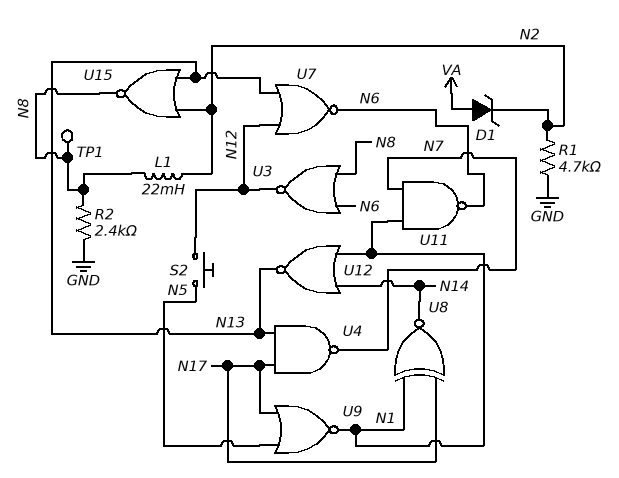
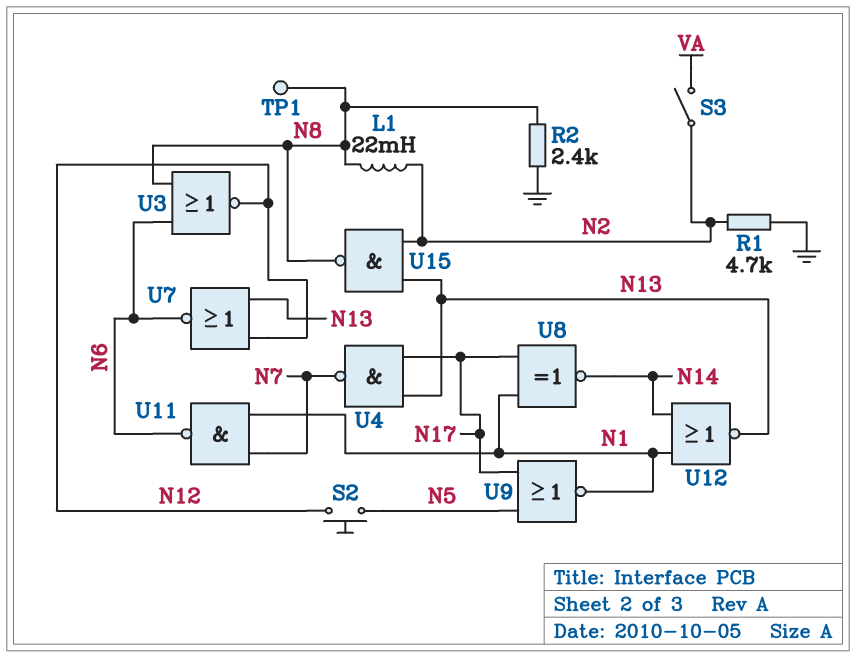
D1: zener (A VA, K N2) -> none
S3: none -> switch (N2, VA)
U15: NOR (in N2, in N13, out N8) -> NAND (in N2, in N13, out N8)

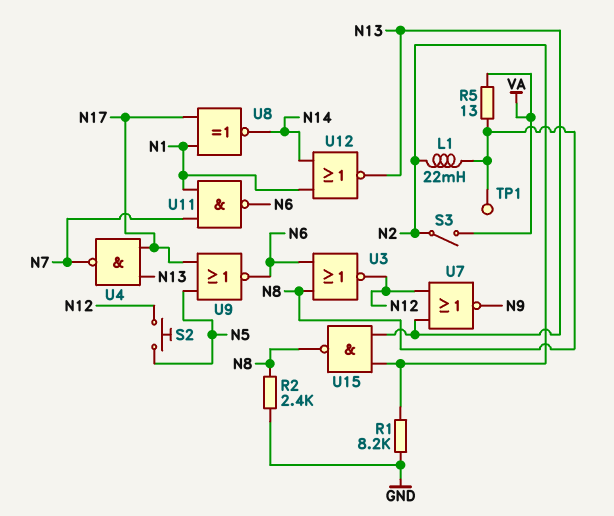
R1: 4.7k (GND, N2) -> 8.2k (GND, N2)
R5: none -> 13 (N8, VA)
U7: NOR (in N12, in N13, out N6) -> NOR (in N12, in N13, out N9)
U9: NOR (in N5, in N17, out N1) -> NOR (in N5, in N17, out N6)

